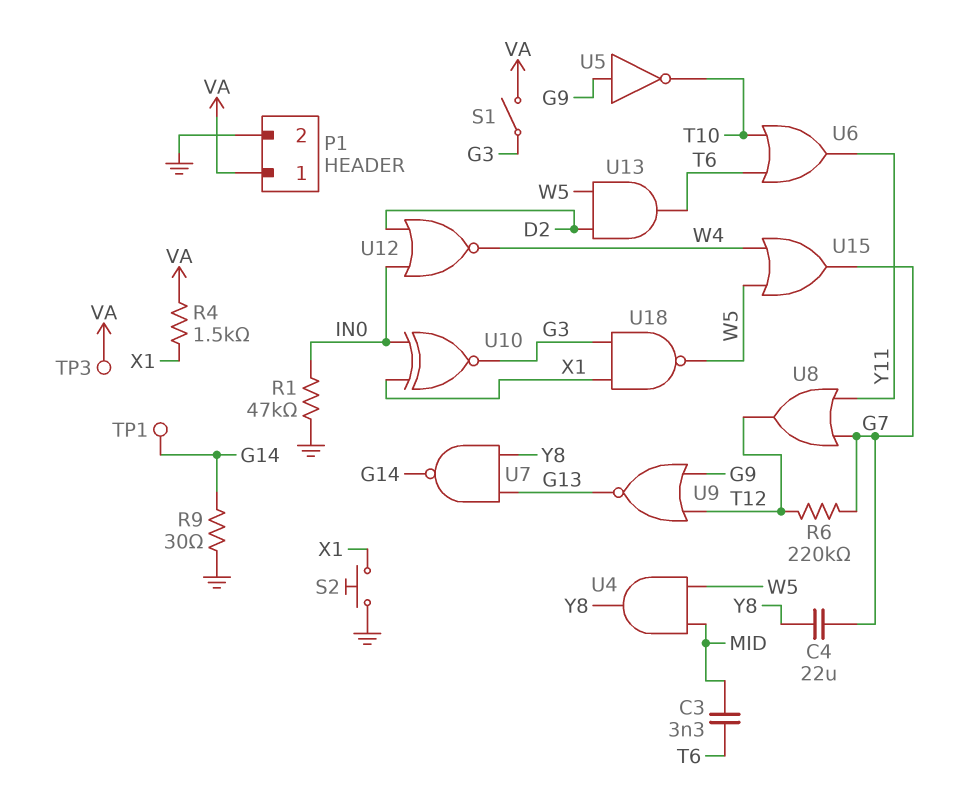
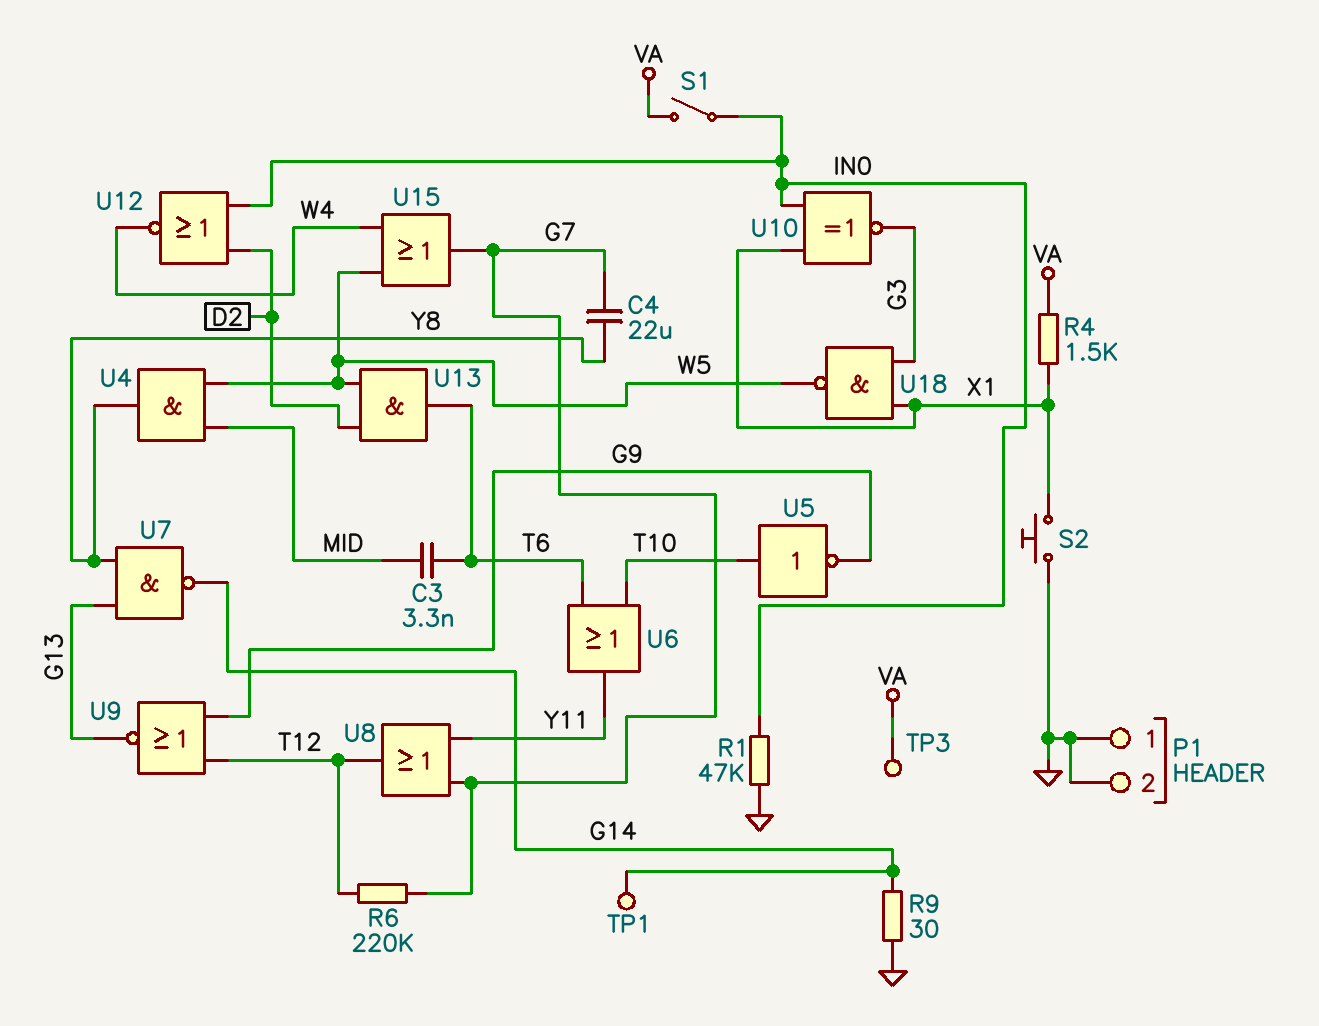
P1 pin 1: VA -> GND
S1: switch (G3, VA) -> switch (IN0, VA)
U5: NOT (in G9, out T10) -> NOT (in T10, out G9)

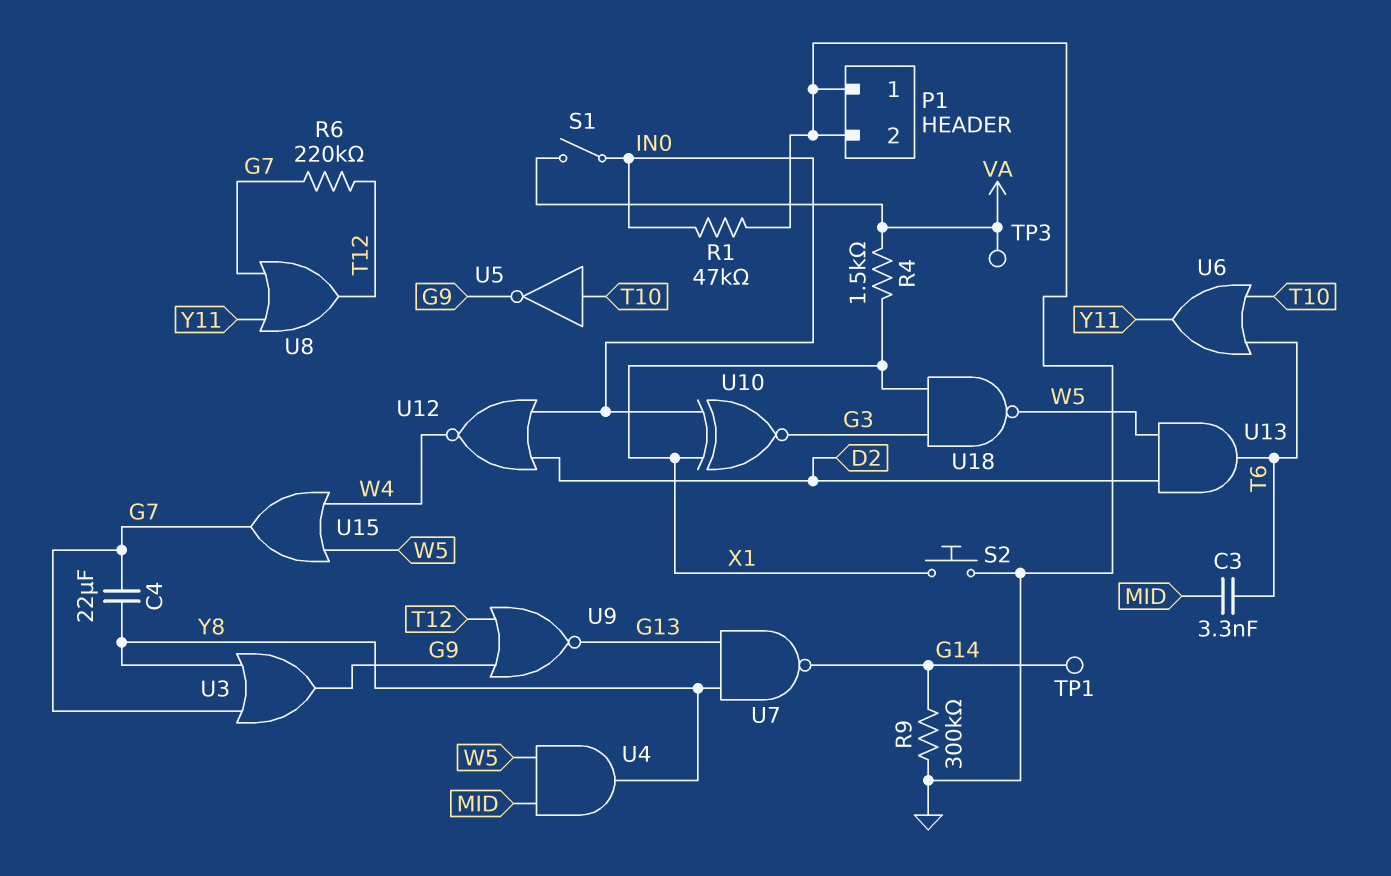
R9: 30 (G14, GND) -> 300k (G14, GND)
U3: none -> OR (in G7, in Y8, out G9)

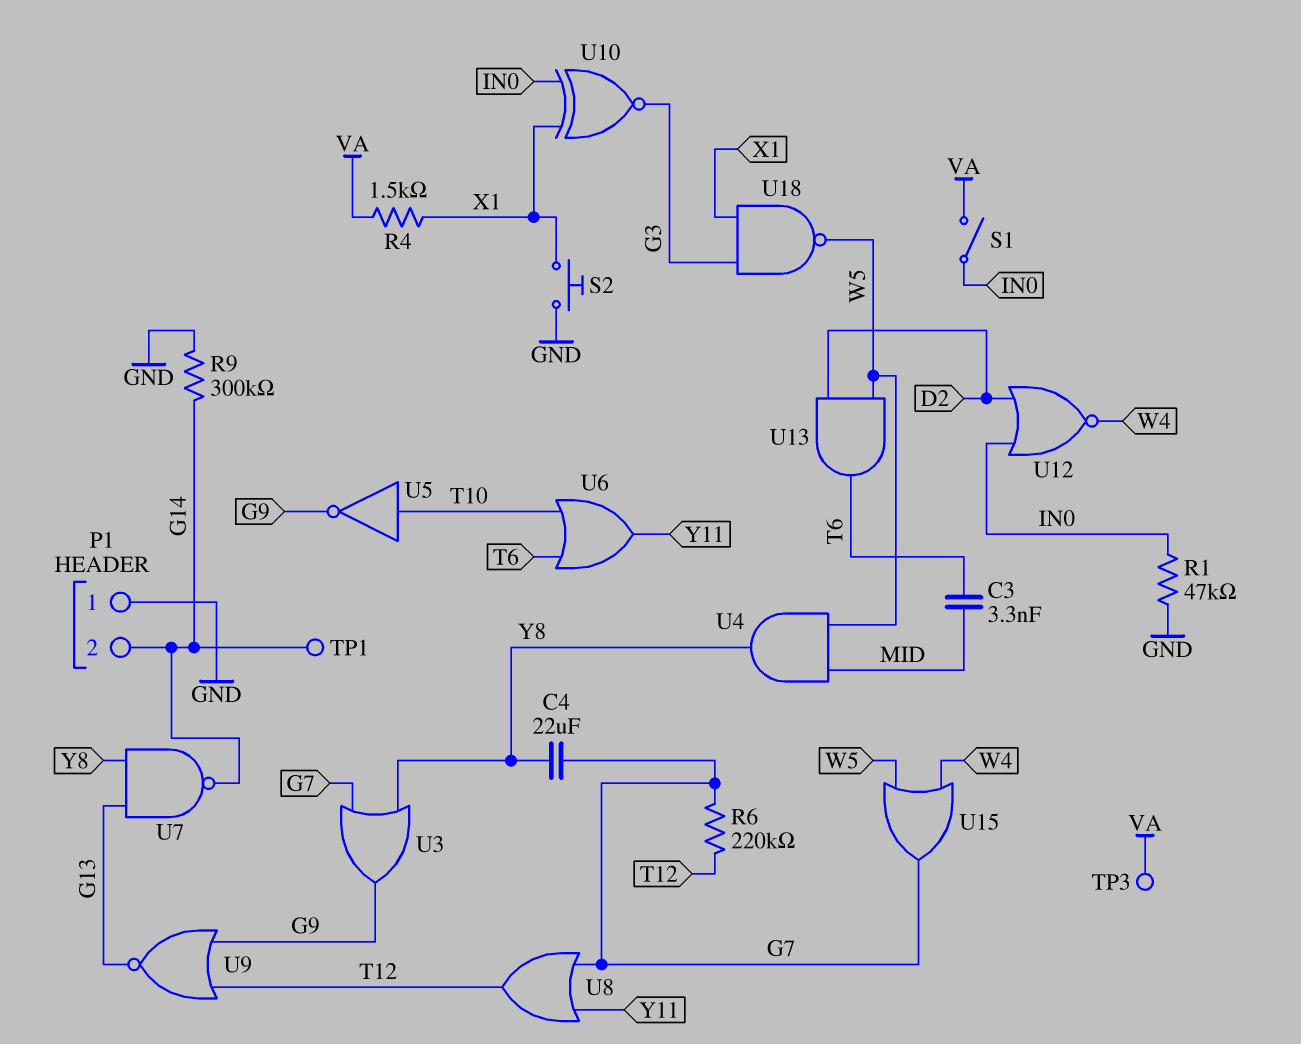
P1 pin 2: GND -> G14

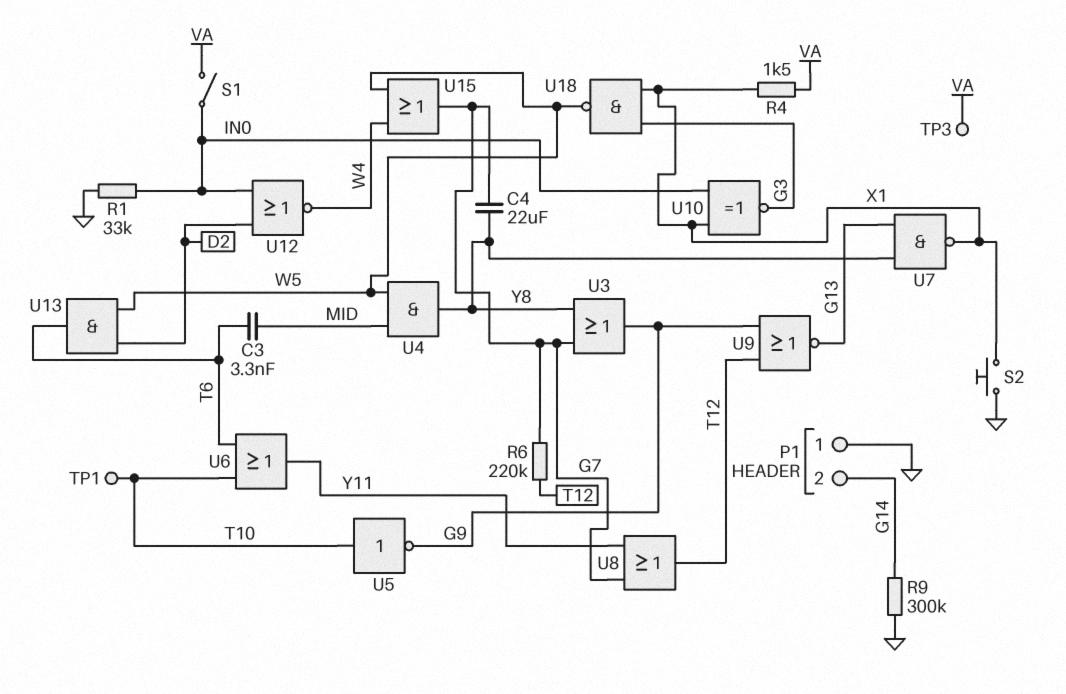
R1: 47k (GND, IN0) -> 33k (GND, IN0)
TP1: test point (G14) -> test point (T10)
U7: NAND (in G13, in Y8, out G14) -> NAND (in G13, in Y8, out X1)

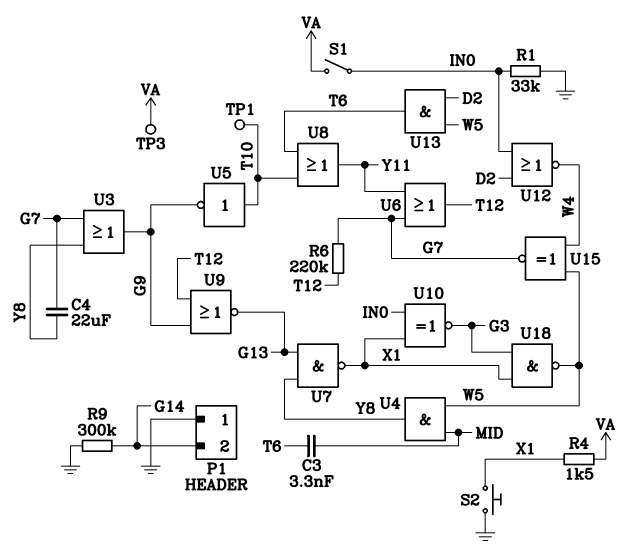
U6: OR (in T6, in T10, out Y11) -> OR (in G7, in Y11, out T12)
U8: OR (in G7, in Y11, out T12) -> OR (in T6, in T10, out Y11)
U15: OR (in W4, in W5, out G7) -> XNOR (in W4, in W5, out G7)

